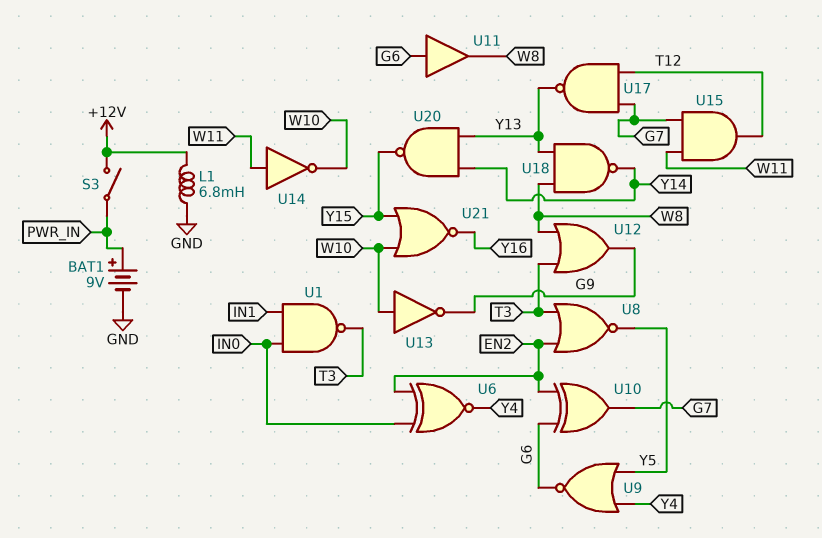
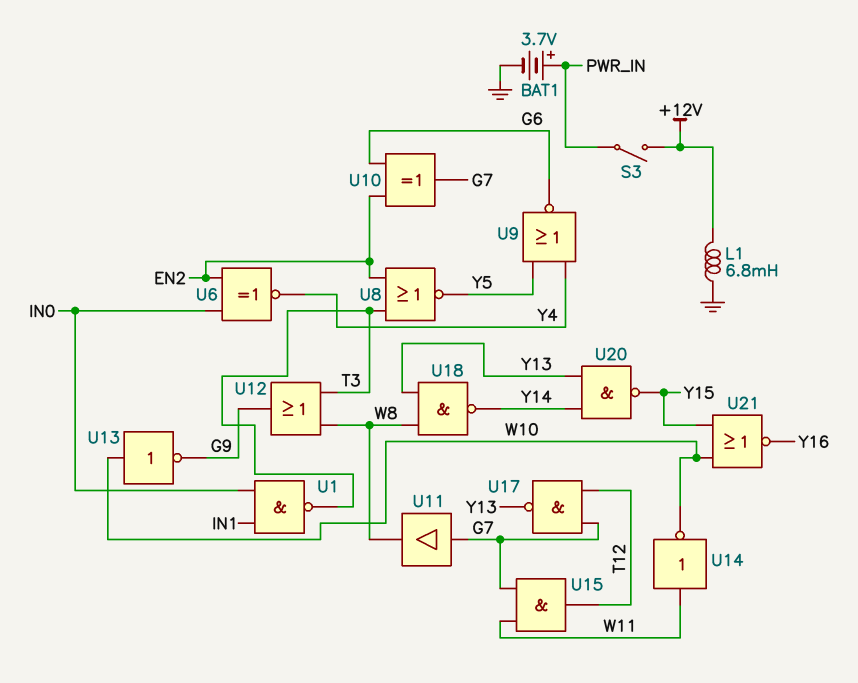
BAT1: 9V (plus PWR_IN, minus GND) -> 3.7V (plus PWR_IN, minus GND)
U11: buffer (in G6, out W8) -> buffer (in G7, out W8)

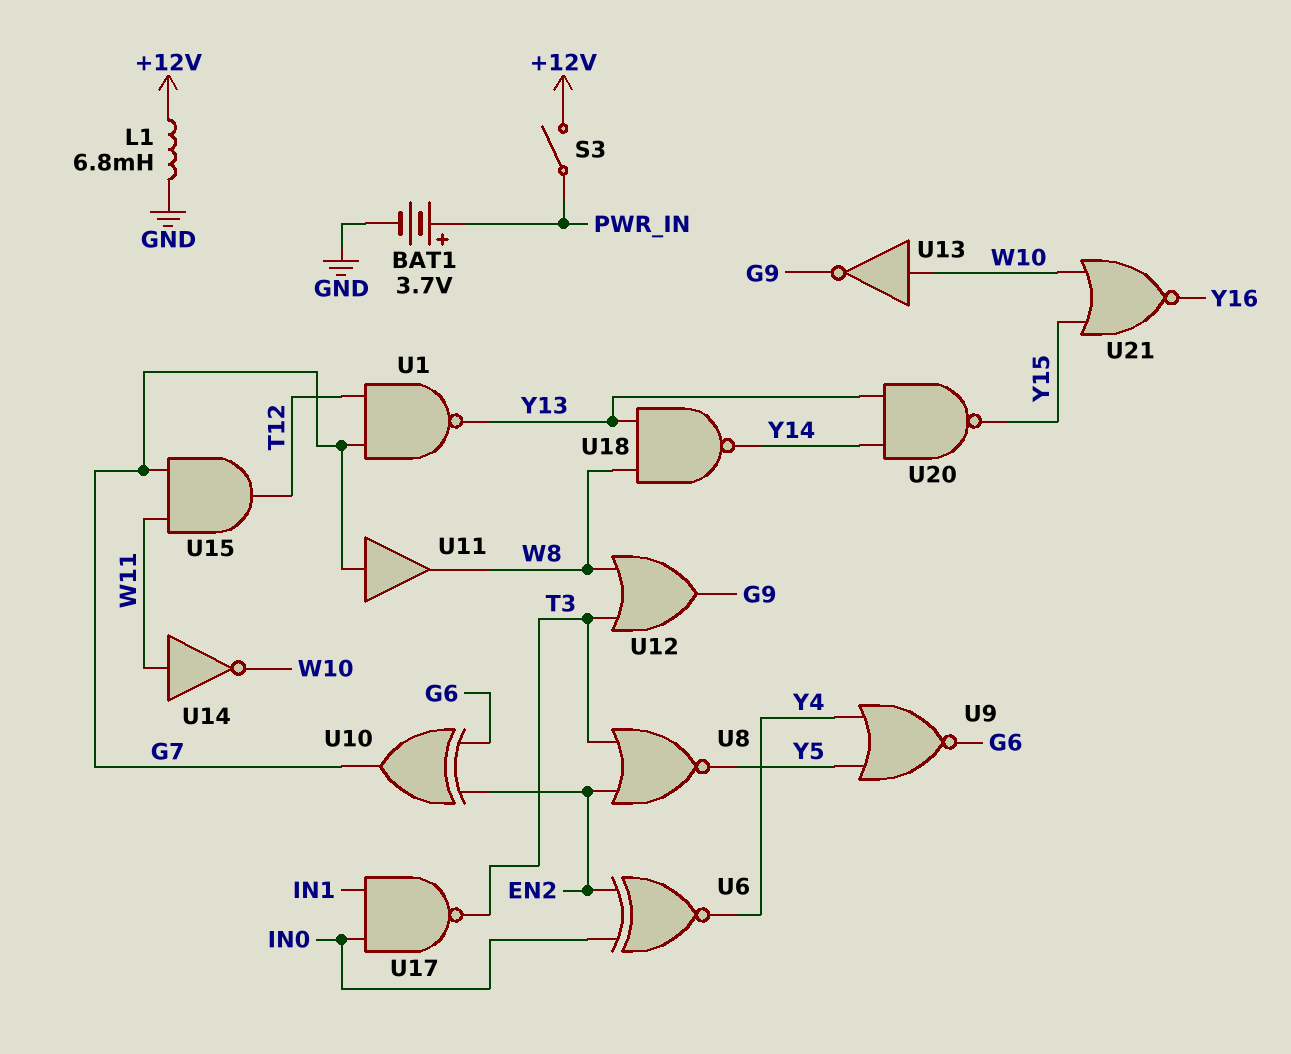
U1: NAND (in IN0, in IN1, out T3) -> NAND (in G7, in T12, out Y13)
U17: NAND (in G7, in T12, out Y13) -> NAND (in IN0, in IN1, out T3)

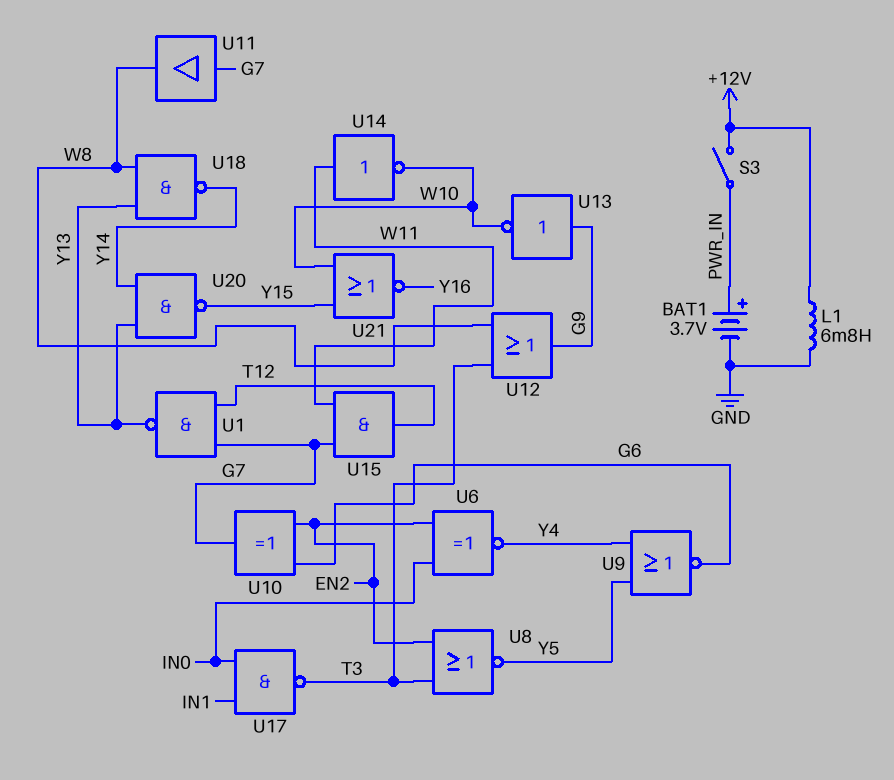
U13: NOT (in W10, out G9) -> NOT (in G9, out W10)

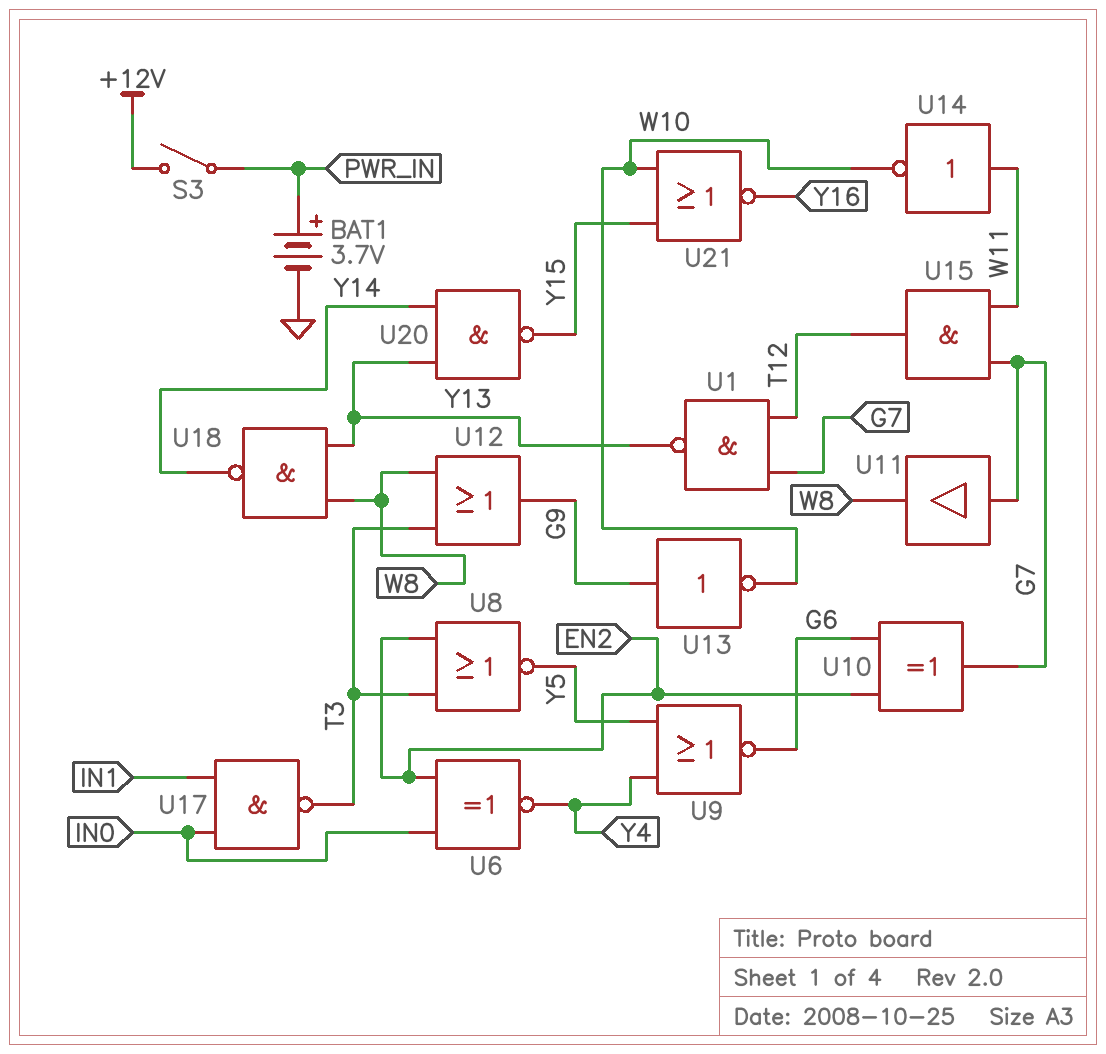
L1: 6.8mH (+12V, GND) -> none

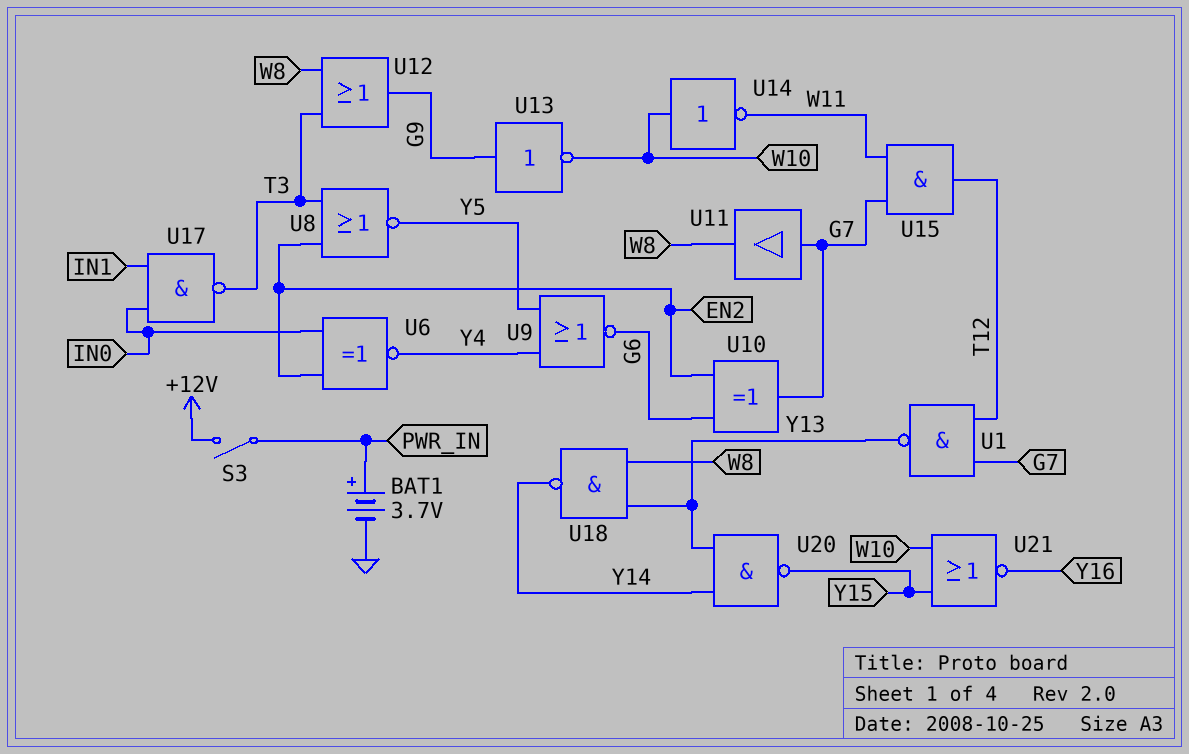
U14: NOT (in W11, out W10) -> NOT (in W10, out W11)

